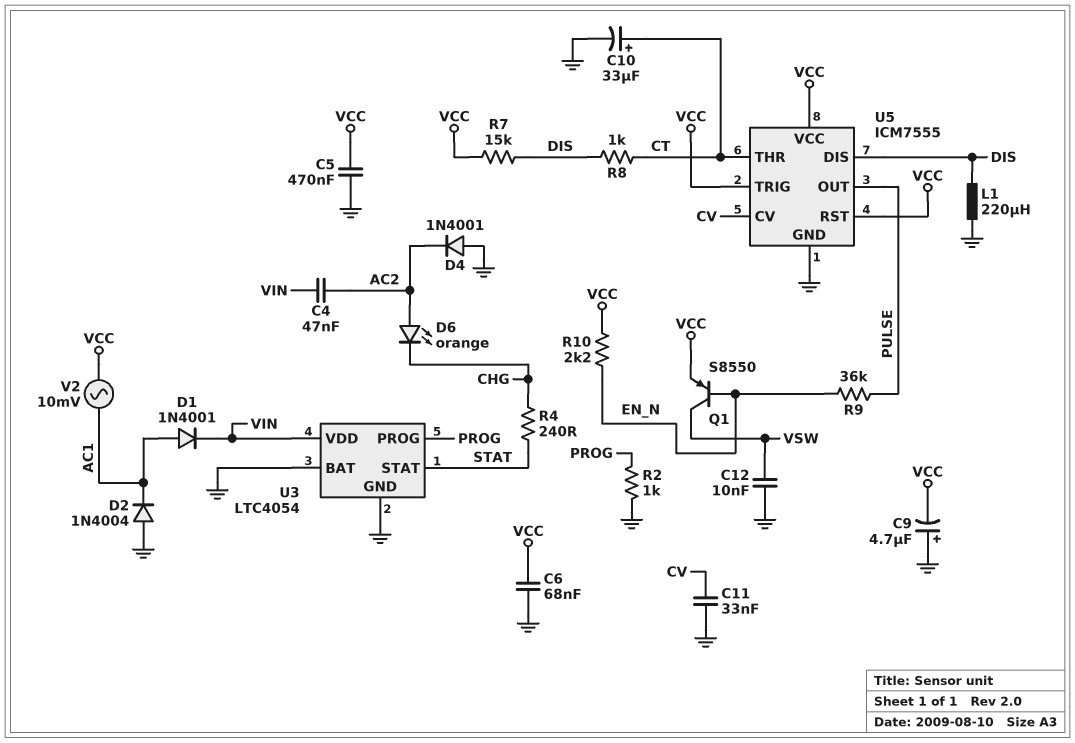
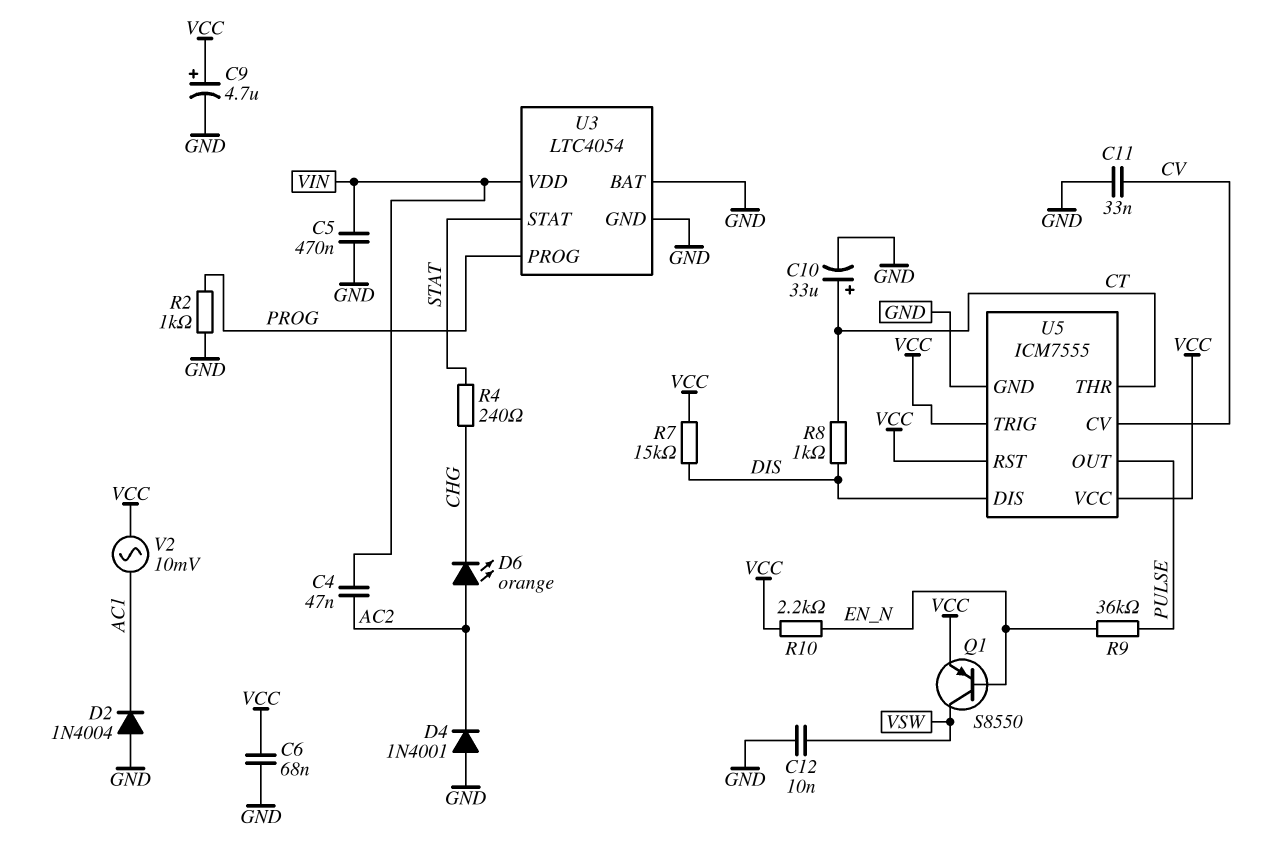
C5: 470nF (GND, VCC) -> 470nF (GND, VIN)
C9: 4.7uF (plus GND, minus VCC) -> 4.7uF (plus VCC, minus GND)
D1: diode 1N4001 (A AC1, K VIN) -> none
L1: 220uH (DIS, GND) -> none

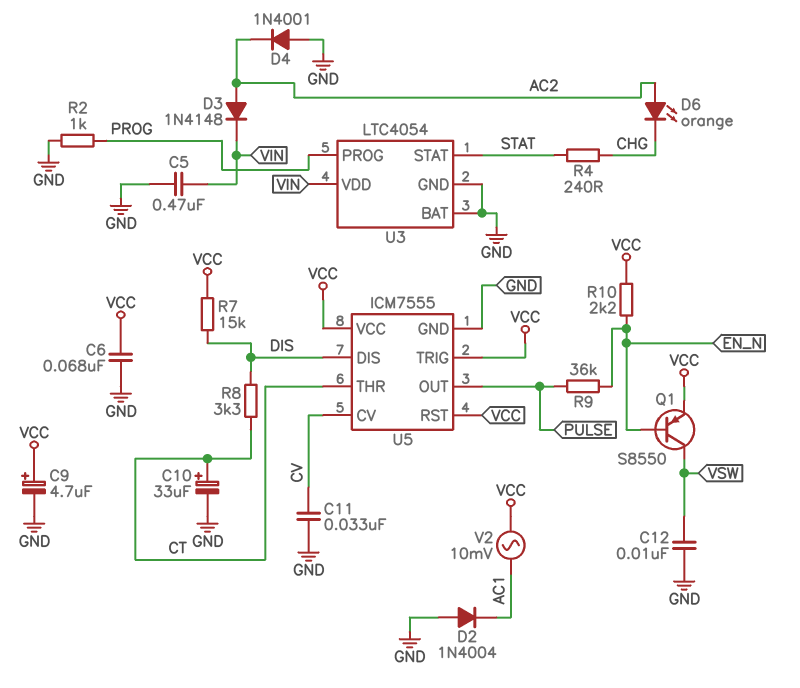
C4: 47nF (AC2, VIN) -> none
D3: none -> diode 1N4148 (A AC2, K VIN)
R8: 1k (CT, DIS) -> 3.3k (CT, DIS)

